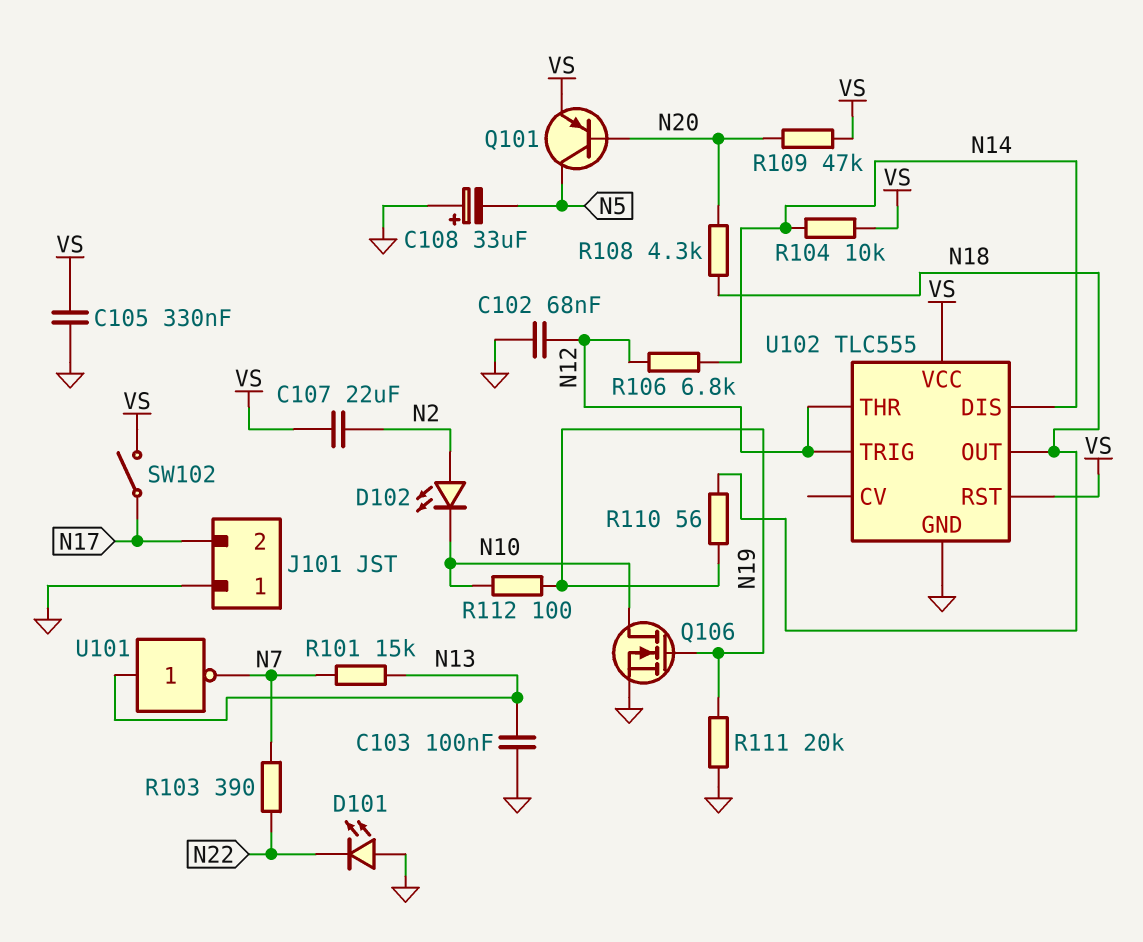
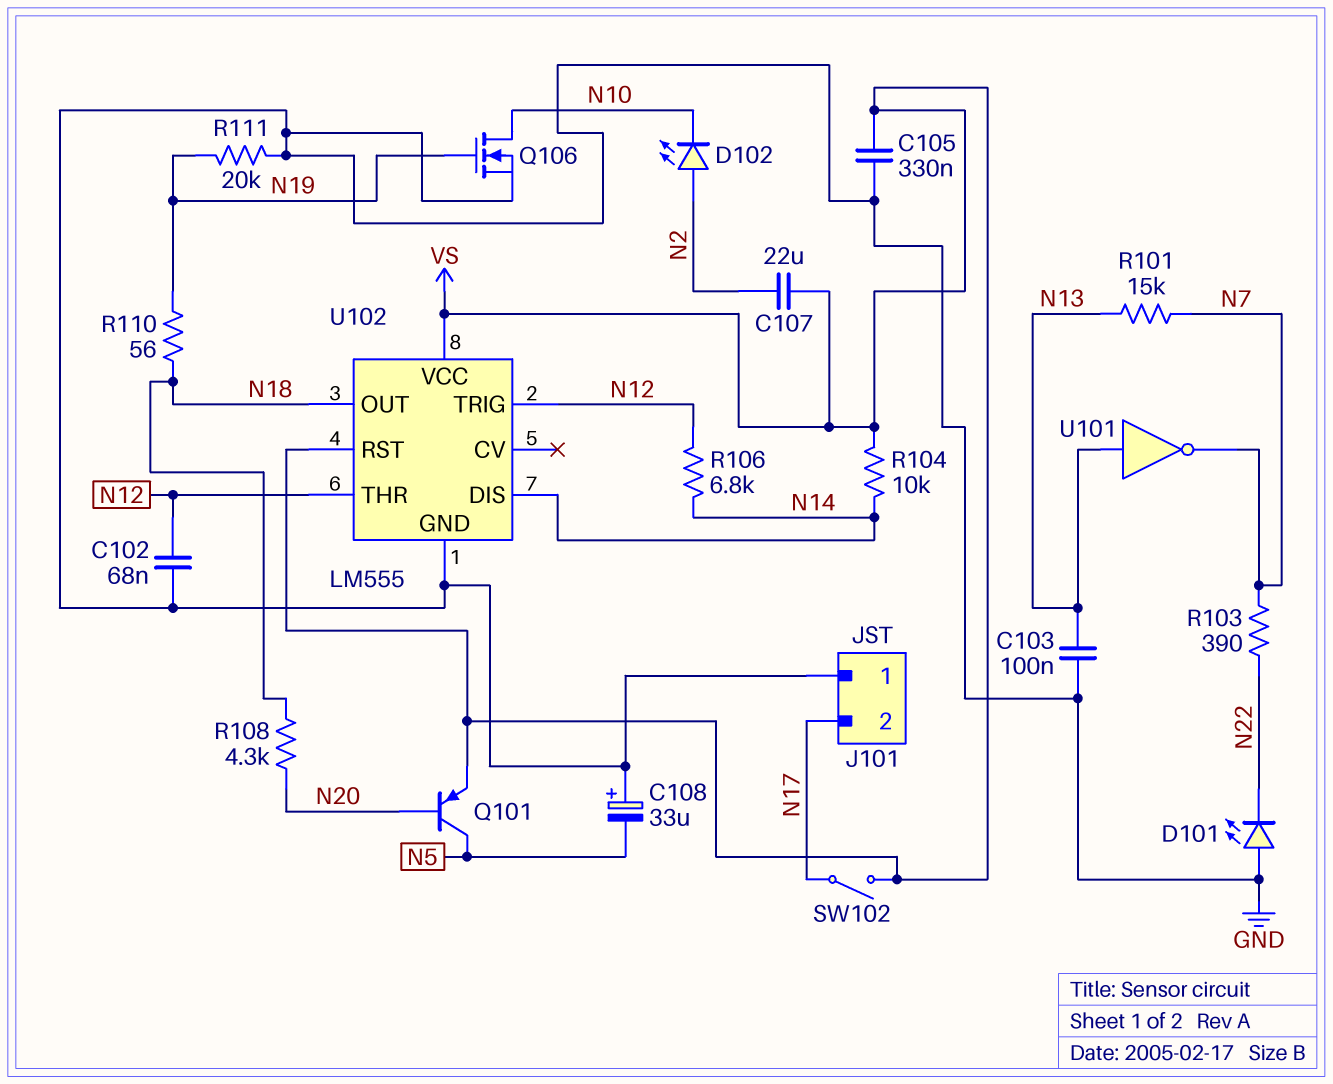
R109: 47k (N20, VS) -> none
R112: 100 (N10, N19) -> none
U102: TLC555 -> LM555

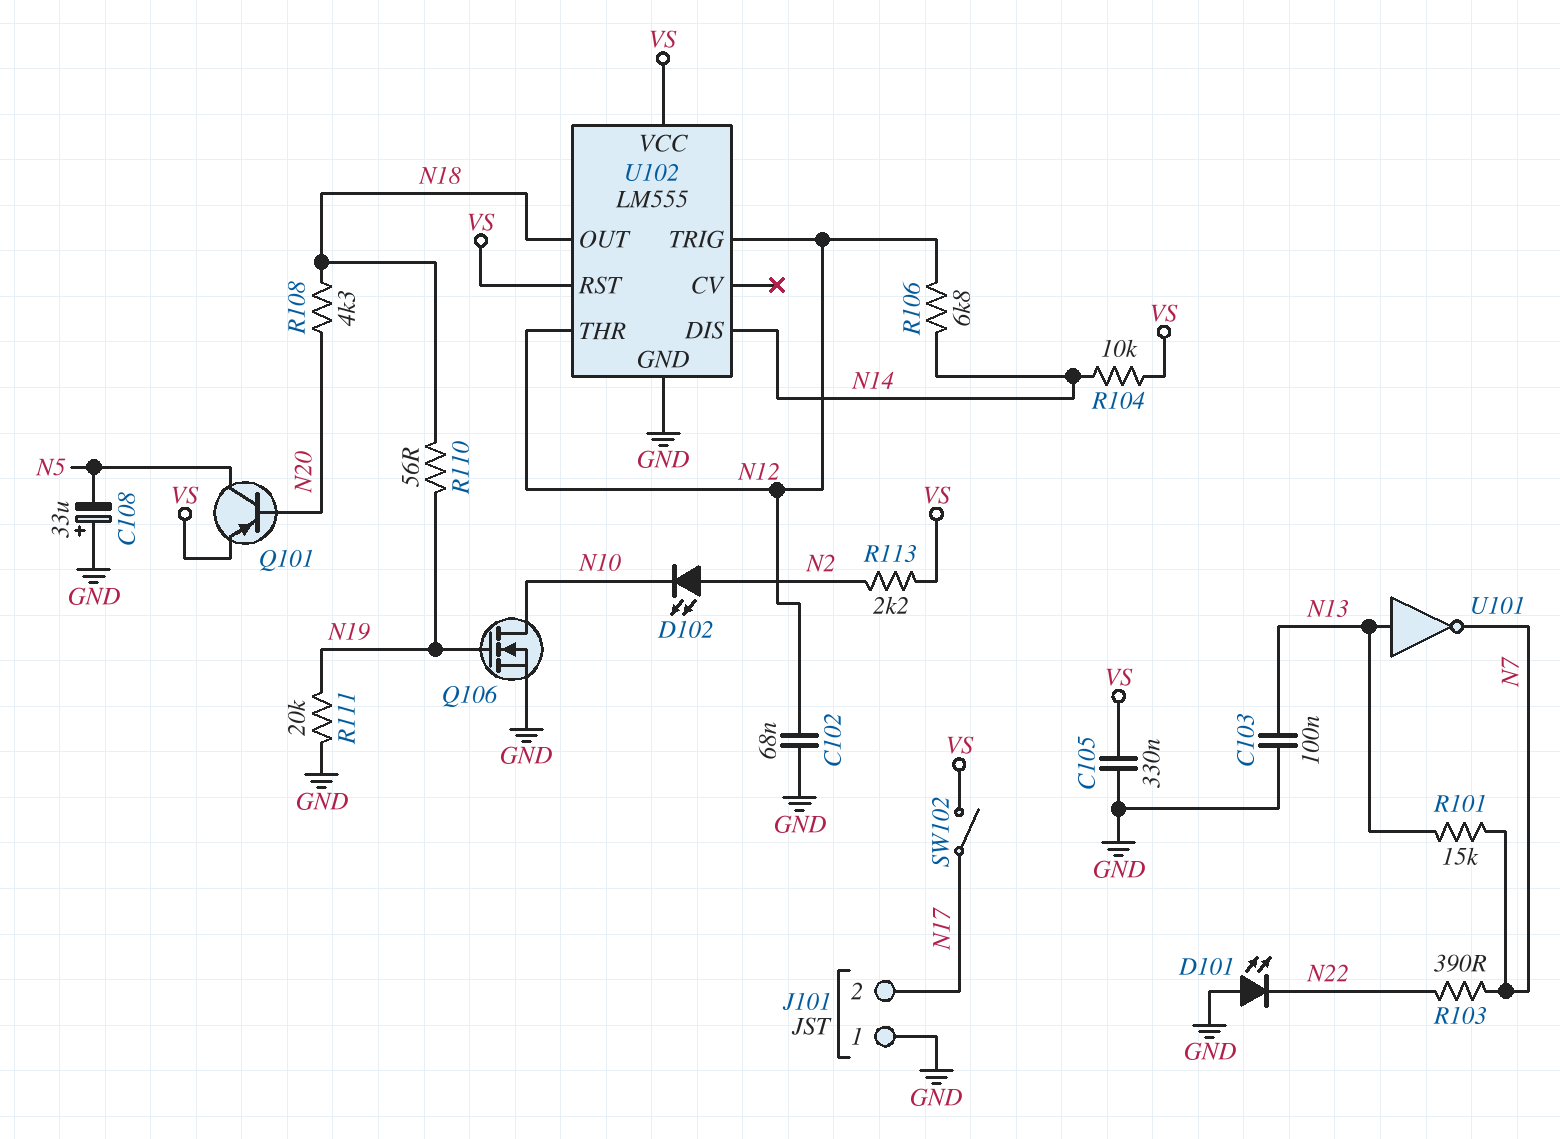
C107: 22uF (N2, VS) -> none
R113: none -> 2.2k (N2, VS)

